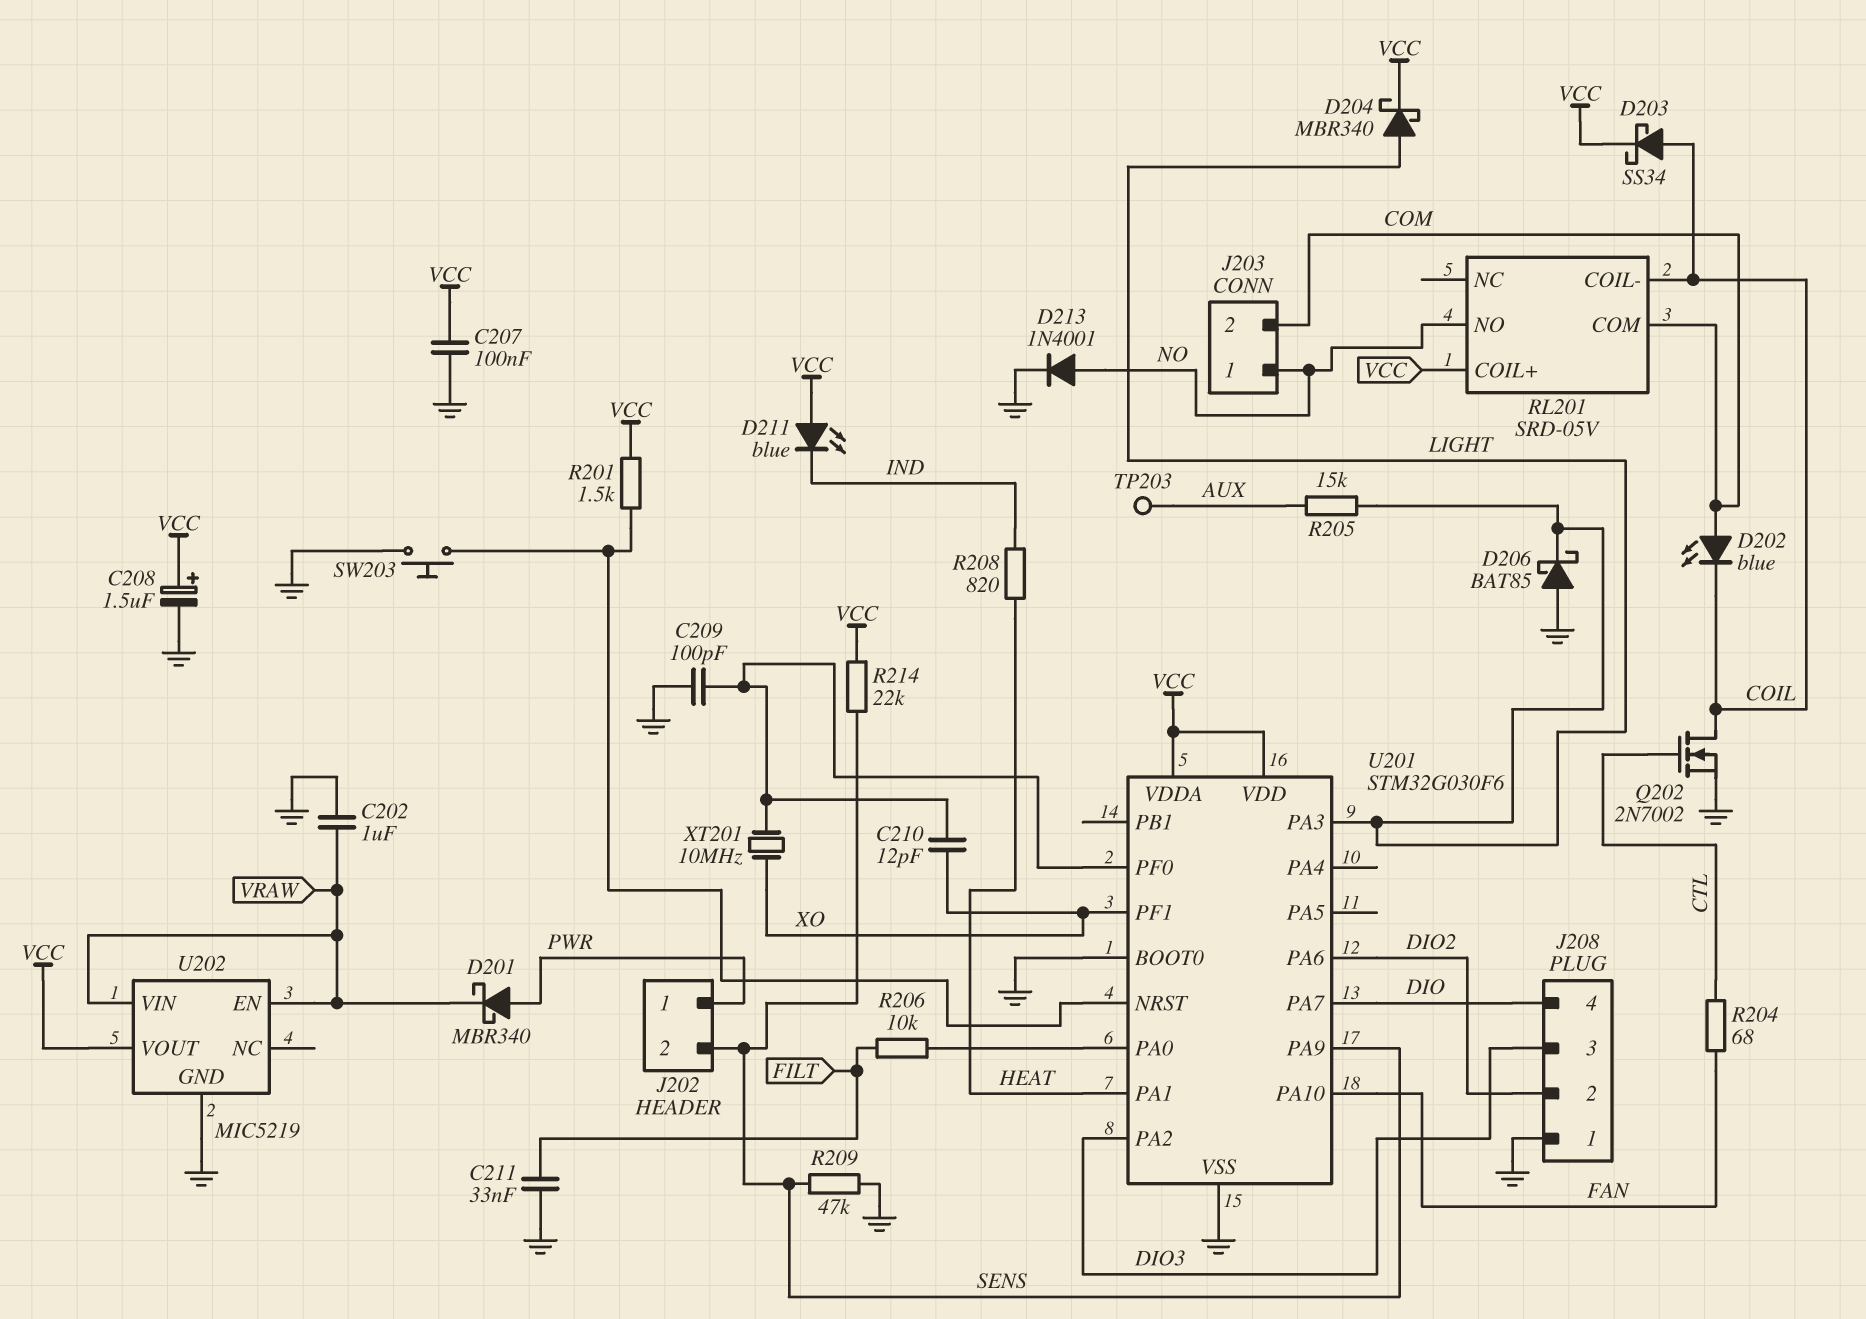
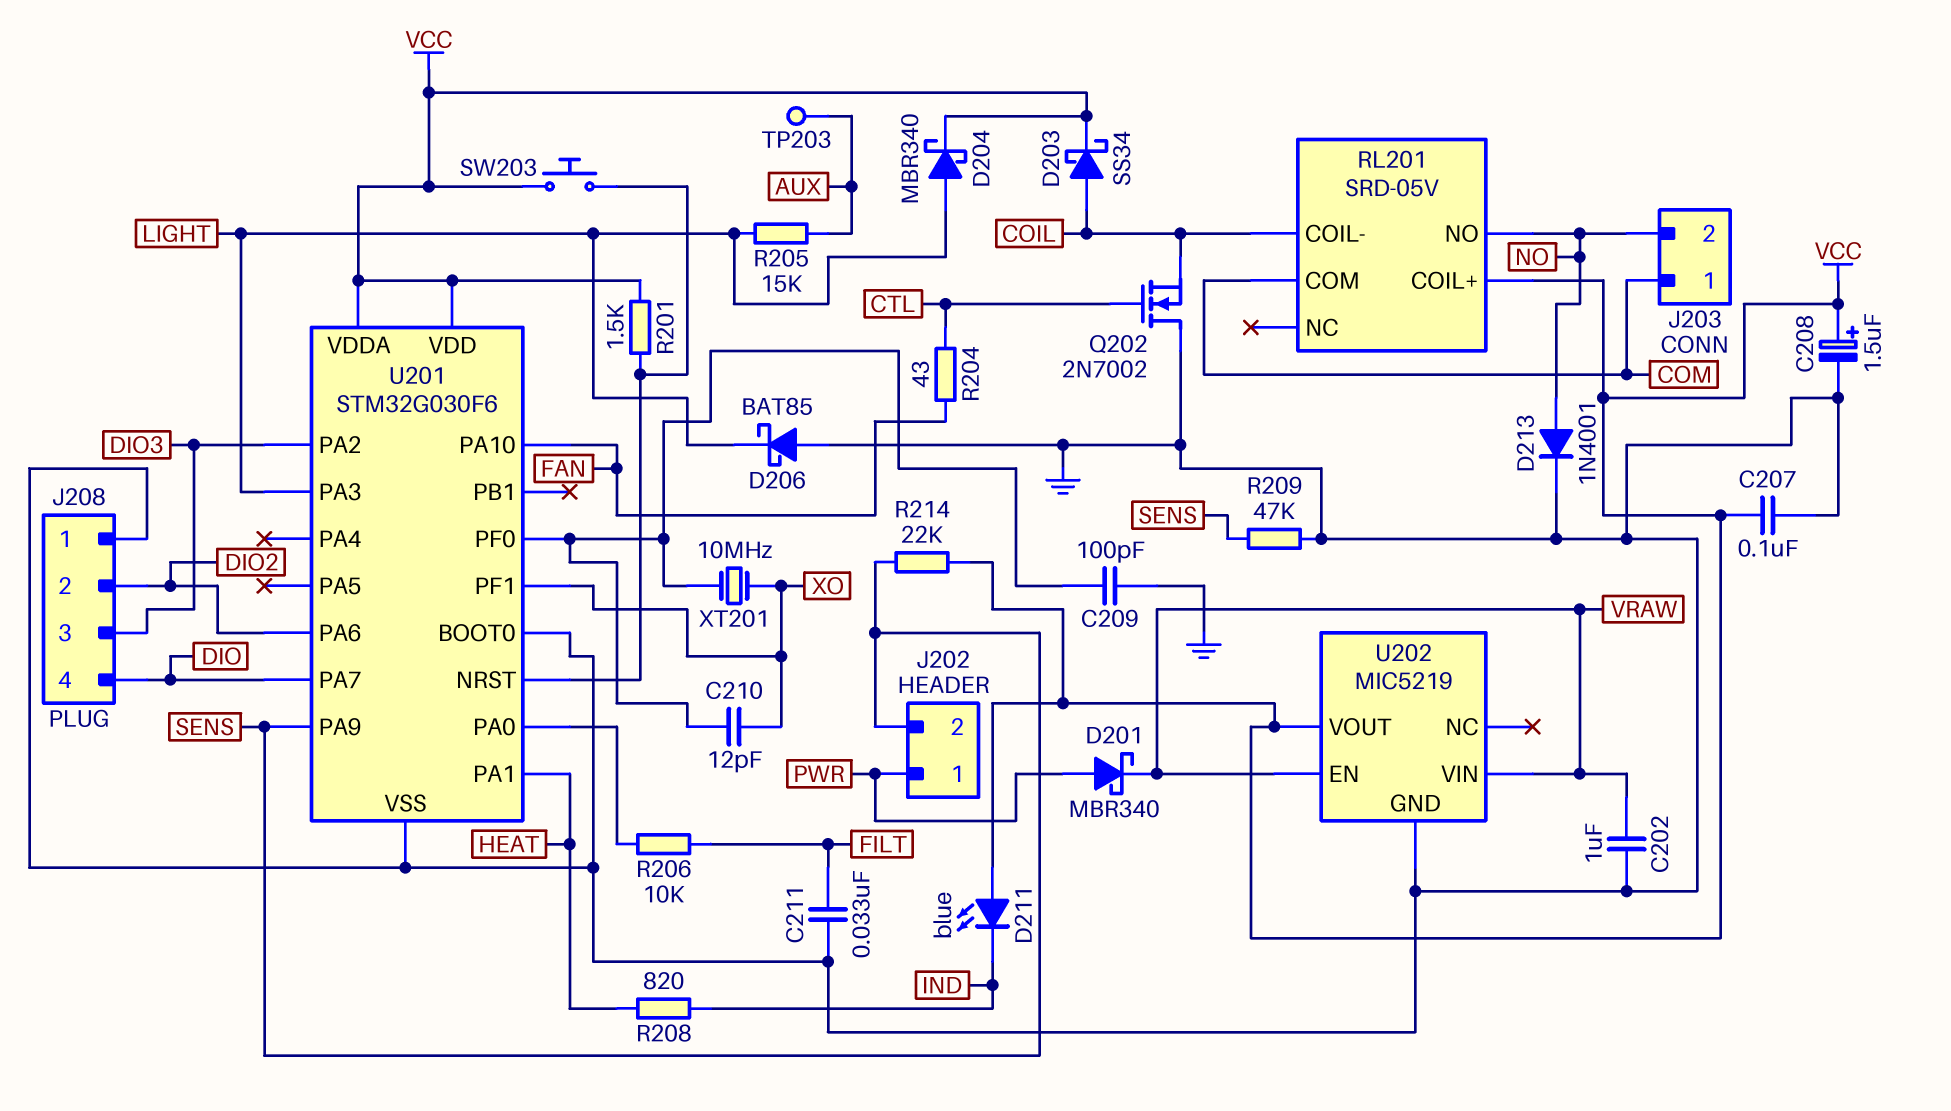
D202: LED blue (A COM, K COIL) -> none
J203 pin 1: NO -> COM
J203 pin 2: COM -> NO
Q202: NMOS 2N7002 (G CTL, D COIL, S GND) -> NMOS 2N7002 (G CTL, D GND, S COIL)
R204: 68 (CTL, FAN) -> 43 (CTL, FAN)
SW203: button (GND, U201/NRST) -> button (U201/NRST, VCC)

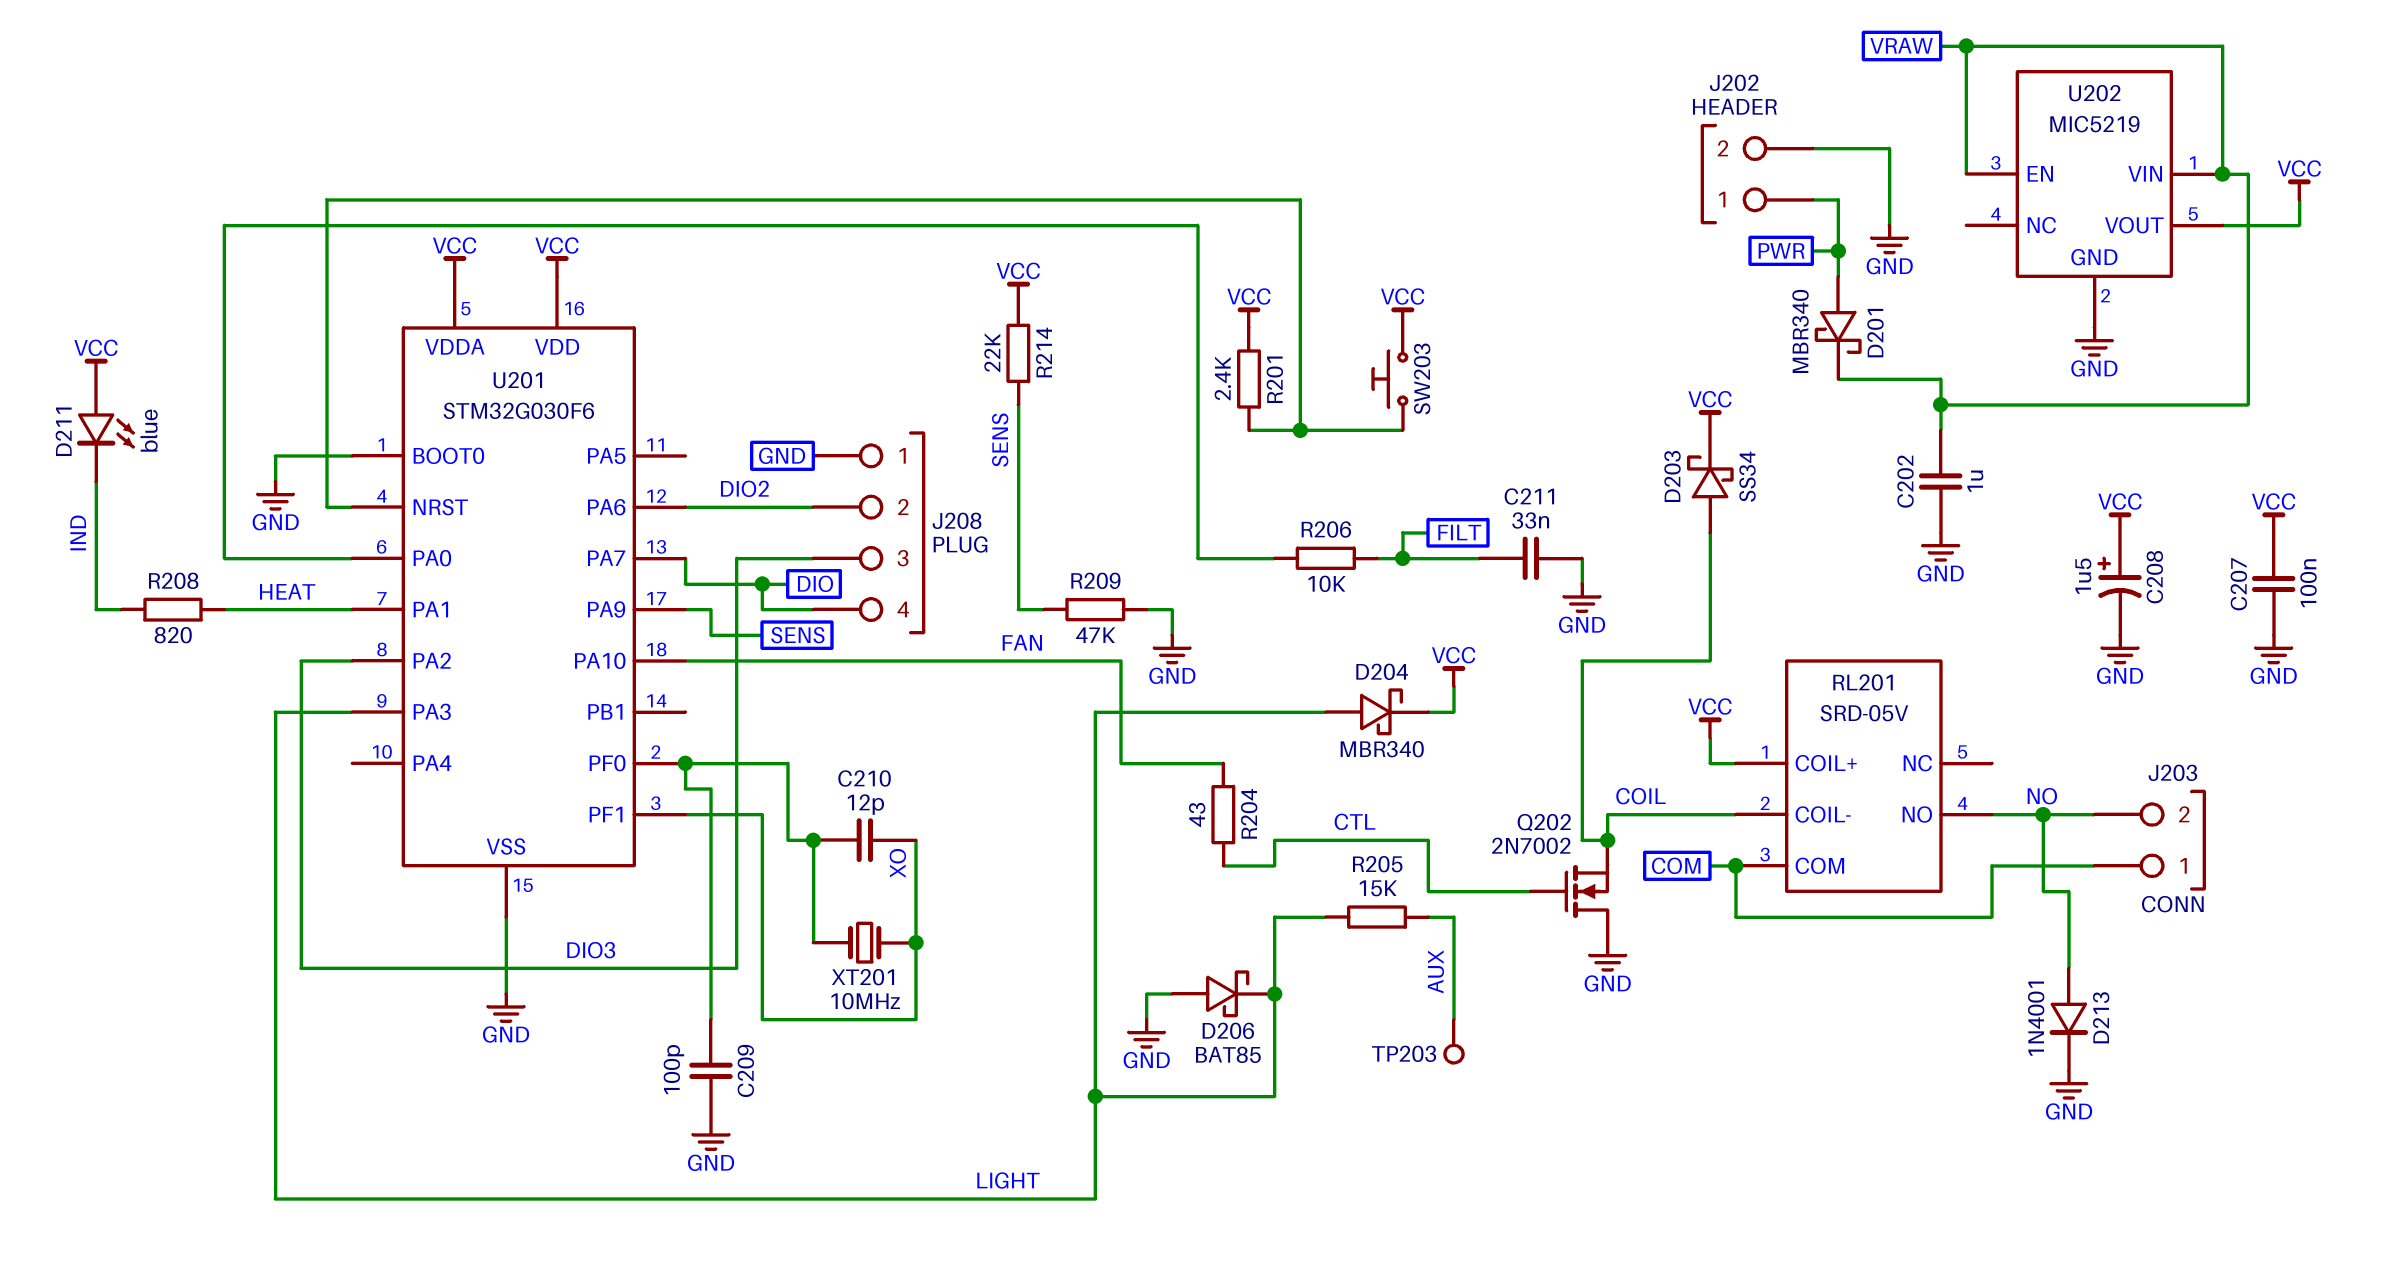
J202 pin 2: SENS -> GND
R201: 1.5k (U201/NRST, VCC) -> 2.4k (U201/NRST, VCC)

